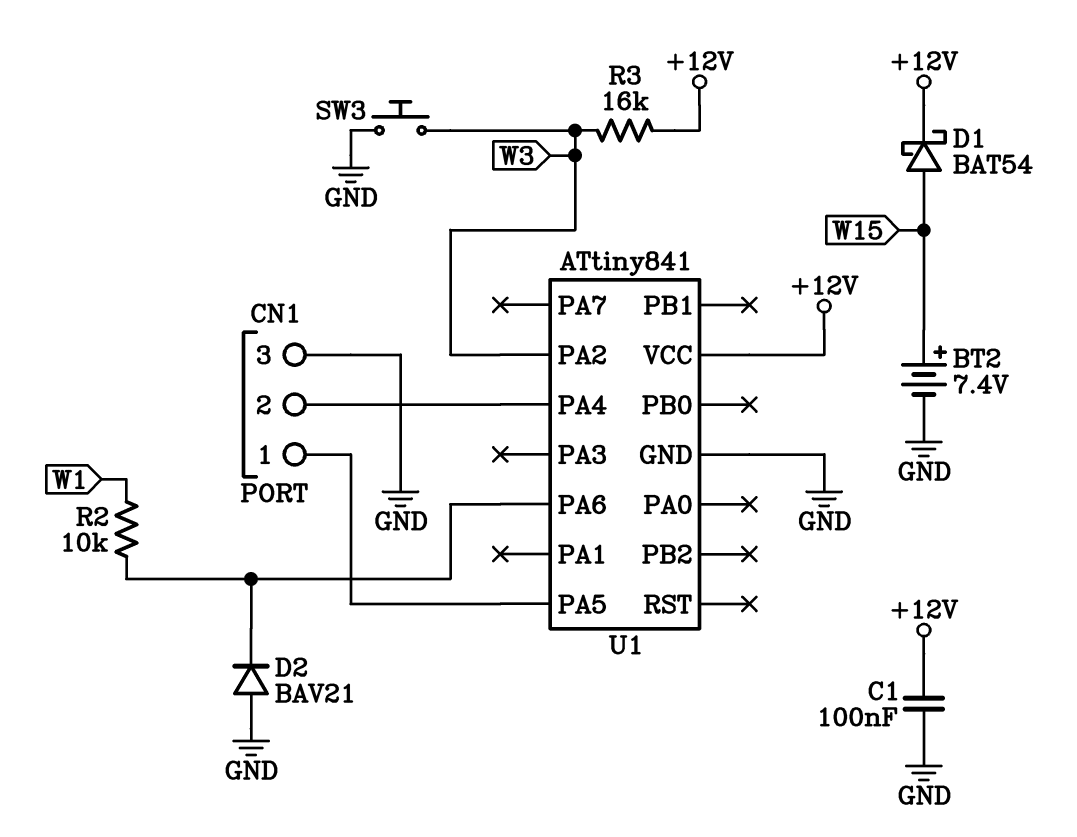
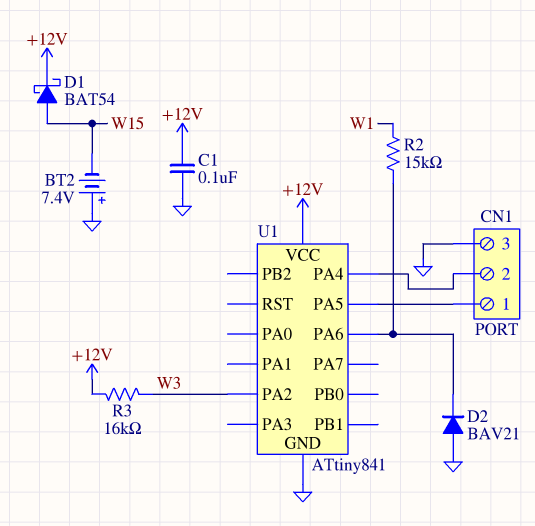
BT2: 7.4V (plus W15, minus GND) -> 7.4V (plus GND, minus W15)
R2: 10k (U1/PA6, W1) -> 15k (U1/PA6, W1)
SW3: button (GND, W3) -> none

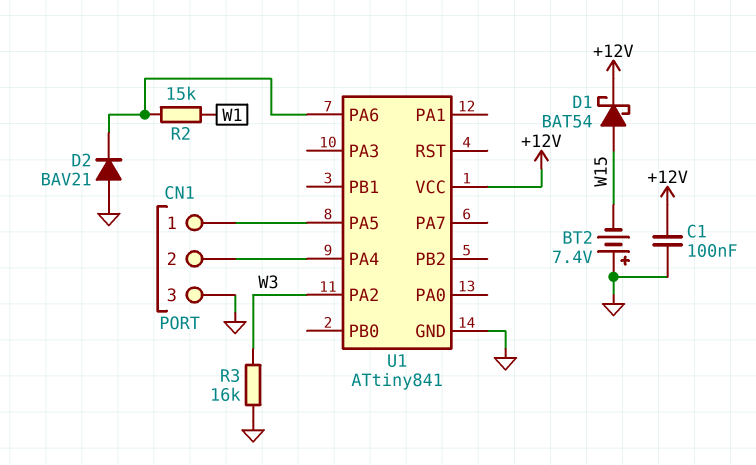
R3: 16k (+12V, W3) -> 16k (GND, W3)

